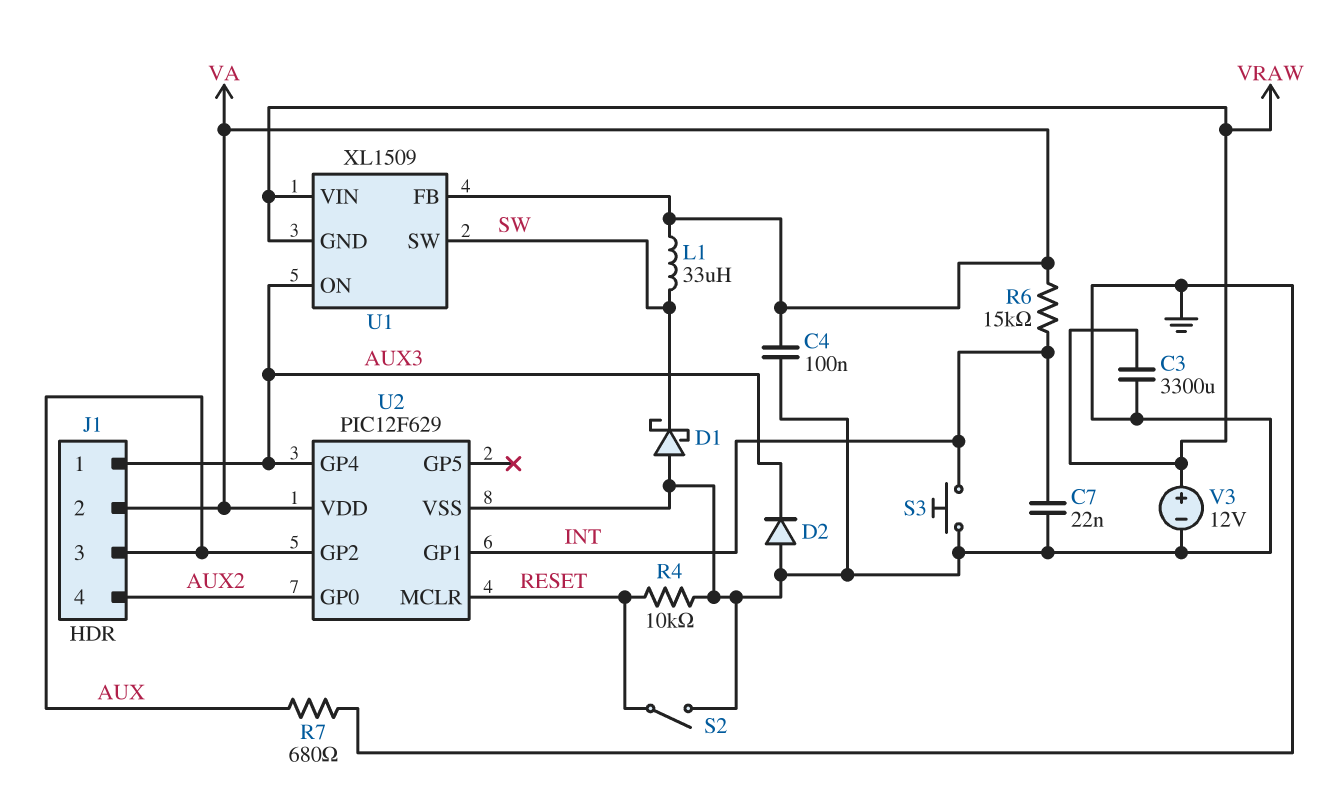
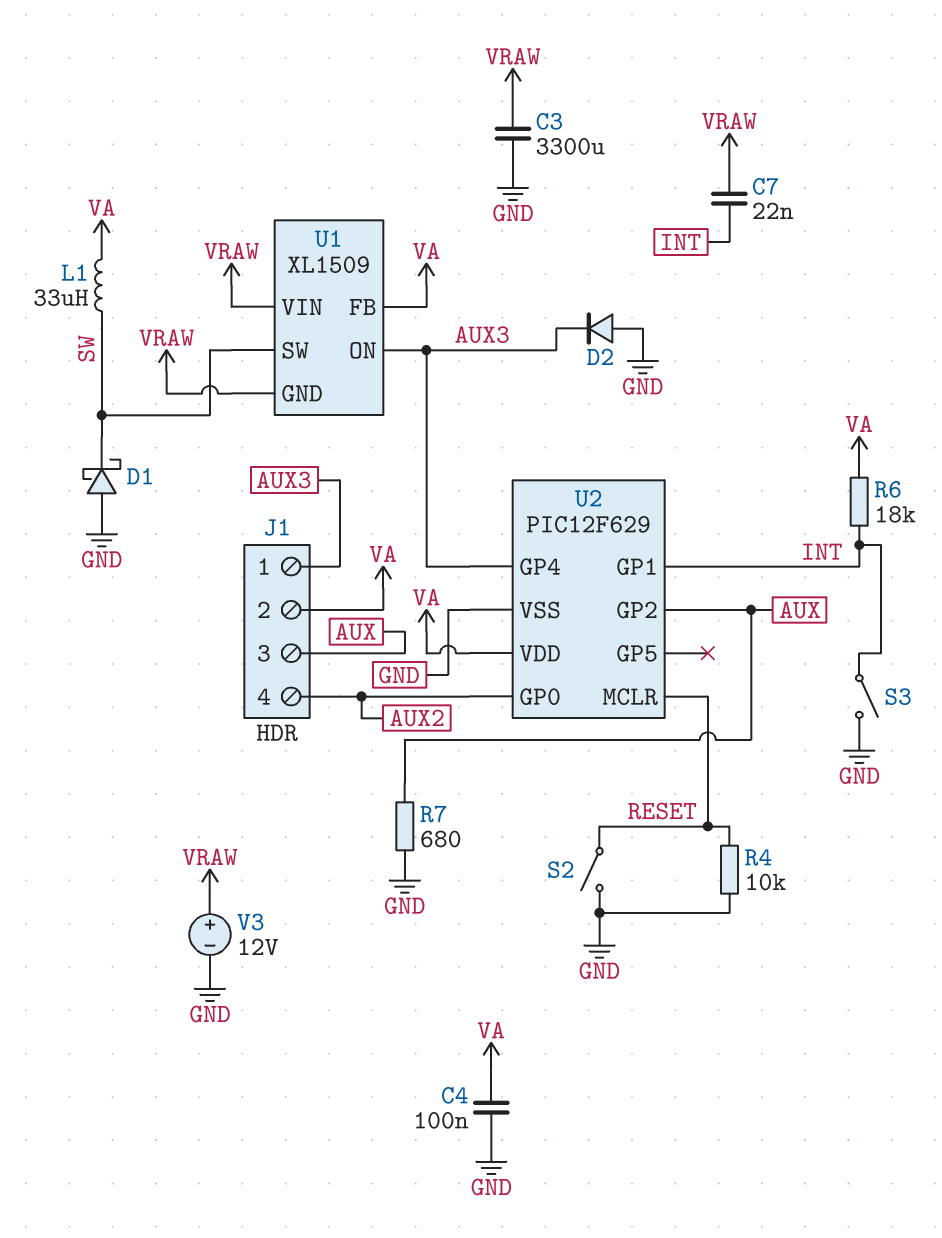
C7: 22nF (GND, INT) -> 22nF (INT, VRAW)
R6: 15k (INT, VA) -> 18k (INT, VA)
S3: button (GND, INT) -> switch (GND, INT)

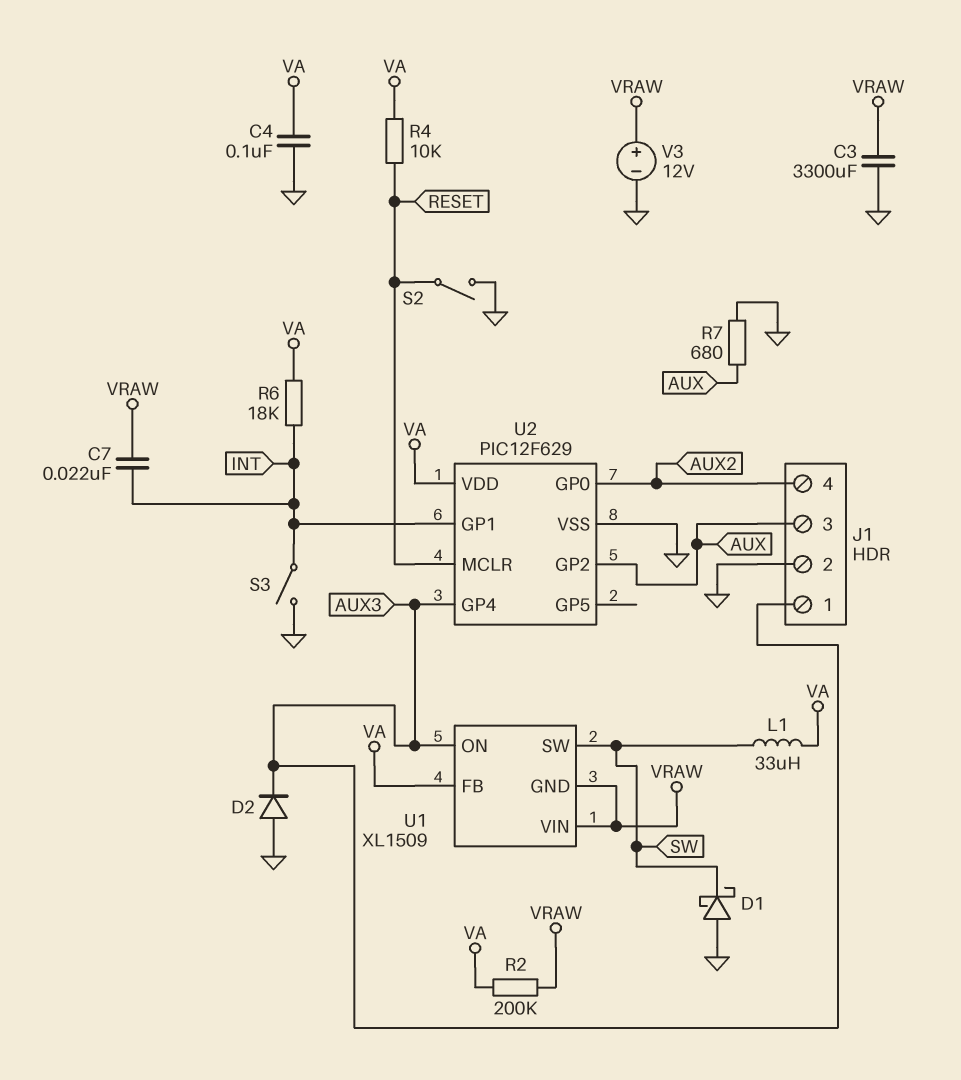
J1 pin 2: VA -> GND
R2: none -> 200k (VA, VRAW)
R4: 10k (GND, RESET) -> 10k (RESET, VA)

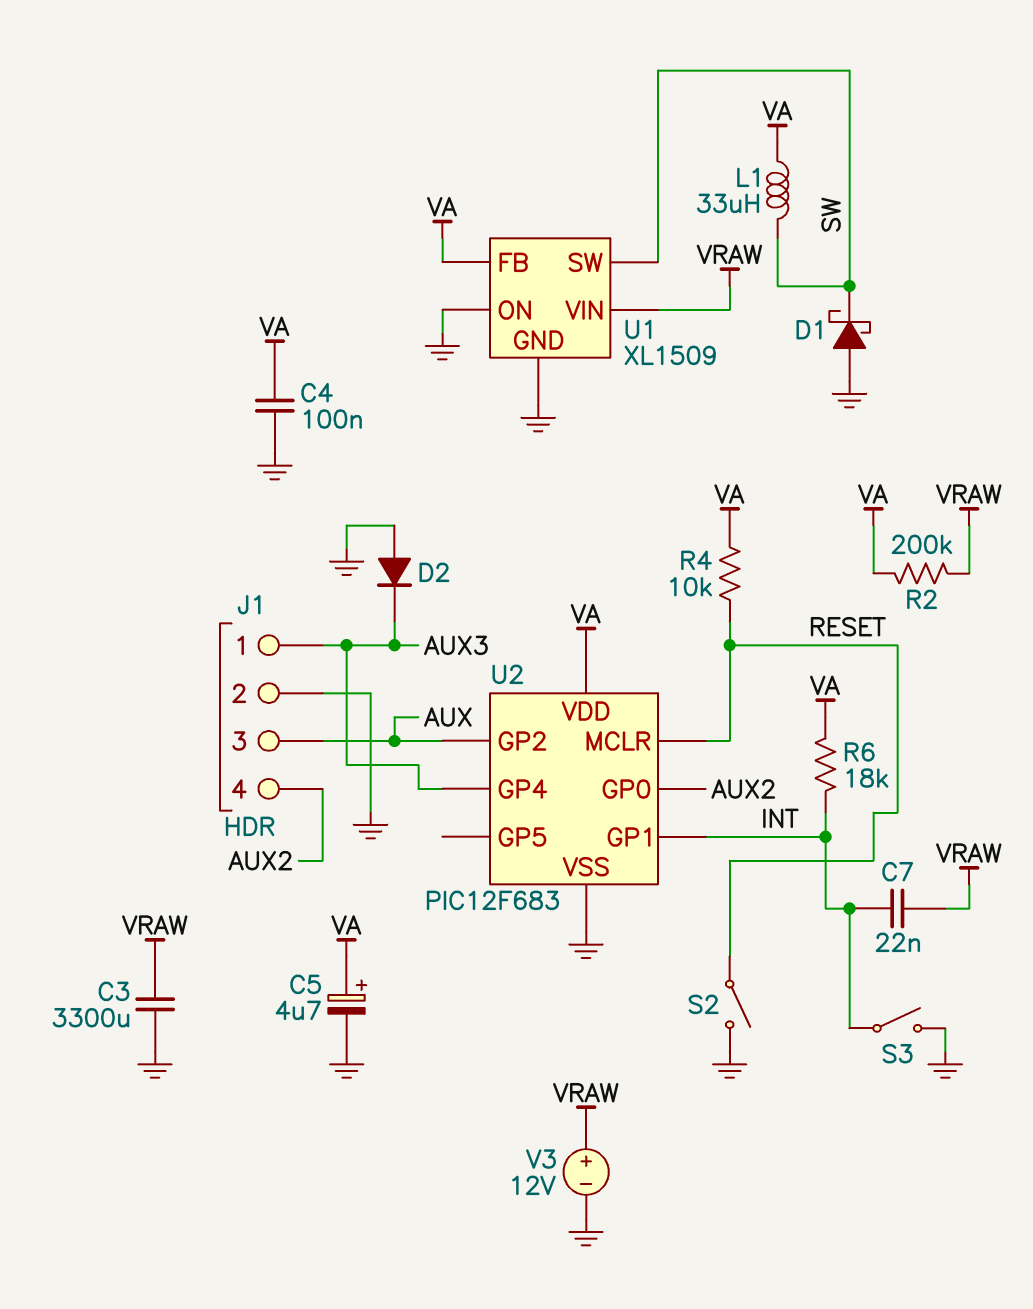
C5: none -> 4.7uF (plus VA, minus GND)
R7: 680 (AUX, GND) -> none
U1 pin GND: VRAW -> GND
U1 pin ON: AUX3 -> GND
U2: PIC12F629 -> PIC12F683

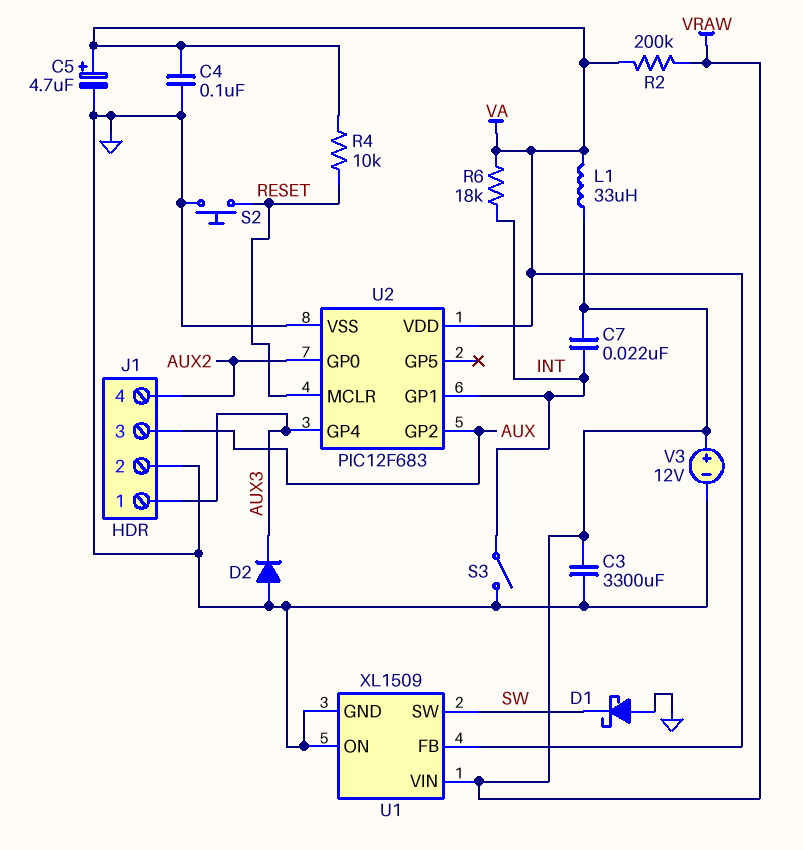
L1: 33uH (SW, VA) -> 33uH (VA, VRAW)
S2: switch (GND, RESET) -> button (GND, RESET)

